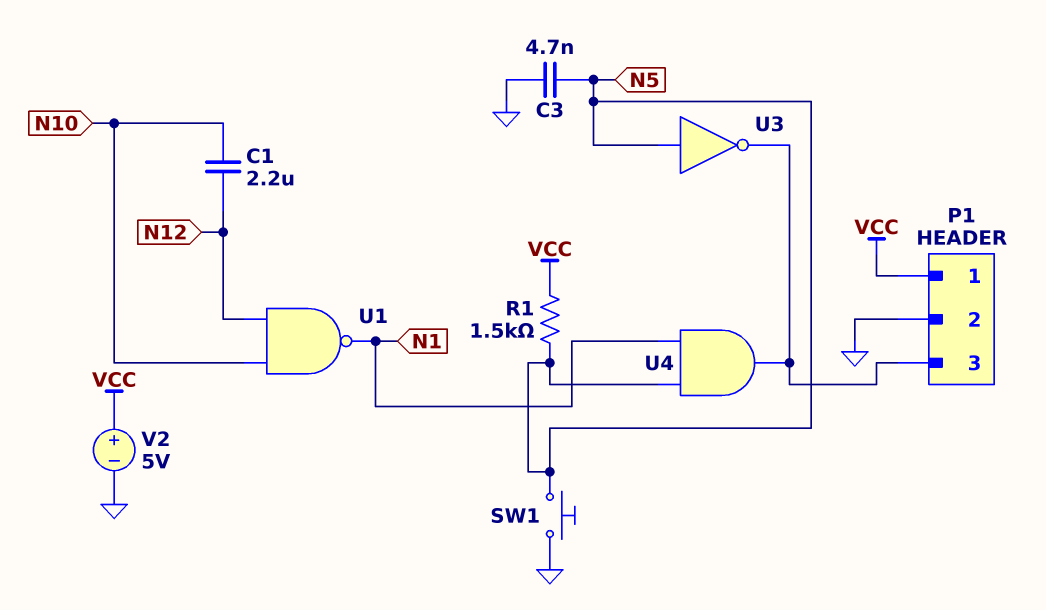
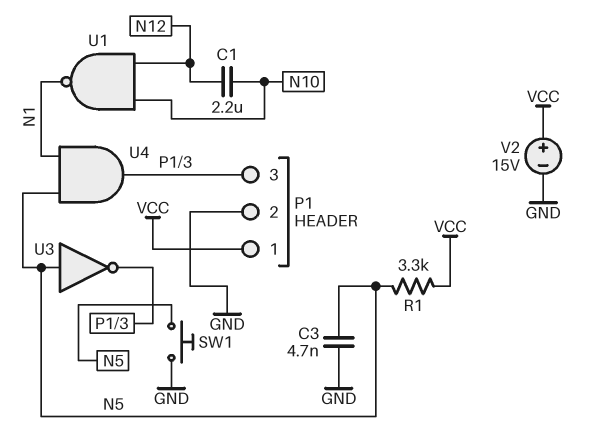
R1: 1.5k (N5, VCC) -> 3.3k (N5, VCC)
V2: 5V (plus VCC, minus GND) -> 15V (plus VCC, minus GND)

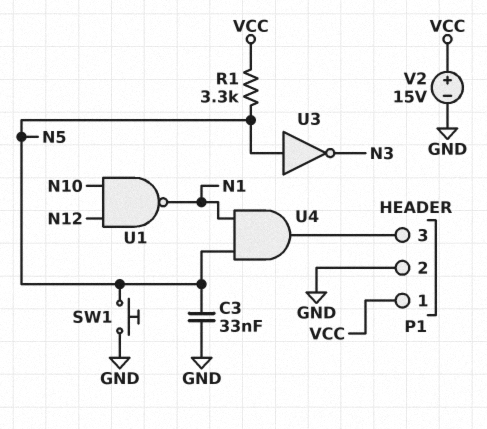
C1: 2.2uF (N10, N12) -> none
C3: 4.7nF (GND, N5) -> 33nF (GND, N5)
U3: NOT (in N5, out P1/3) -> NOT (in N5, out N3)

